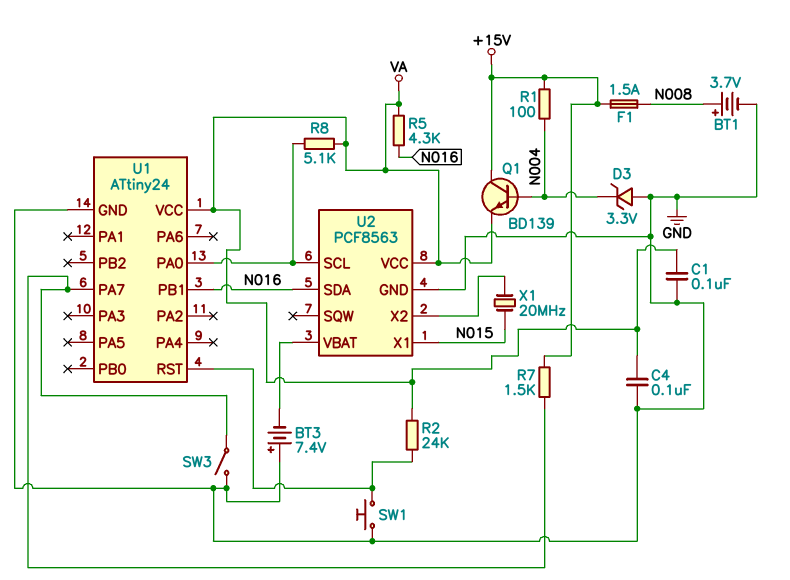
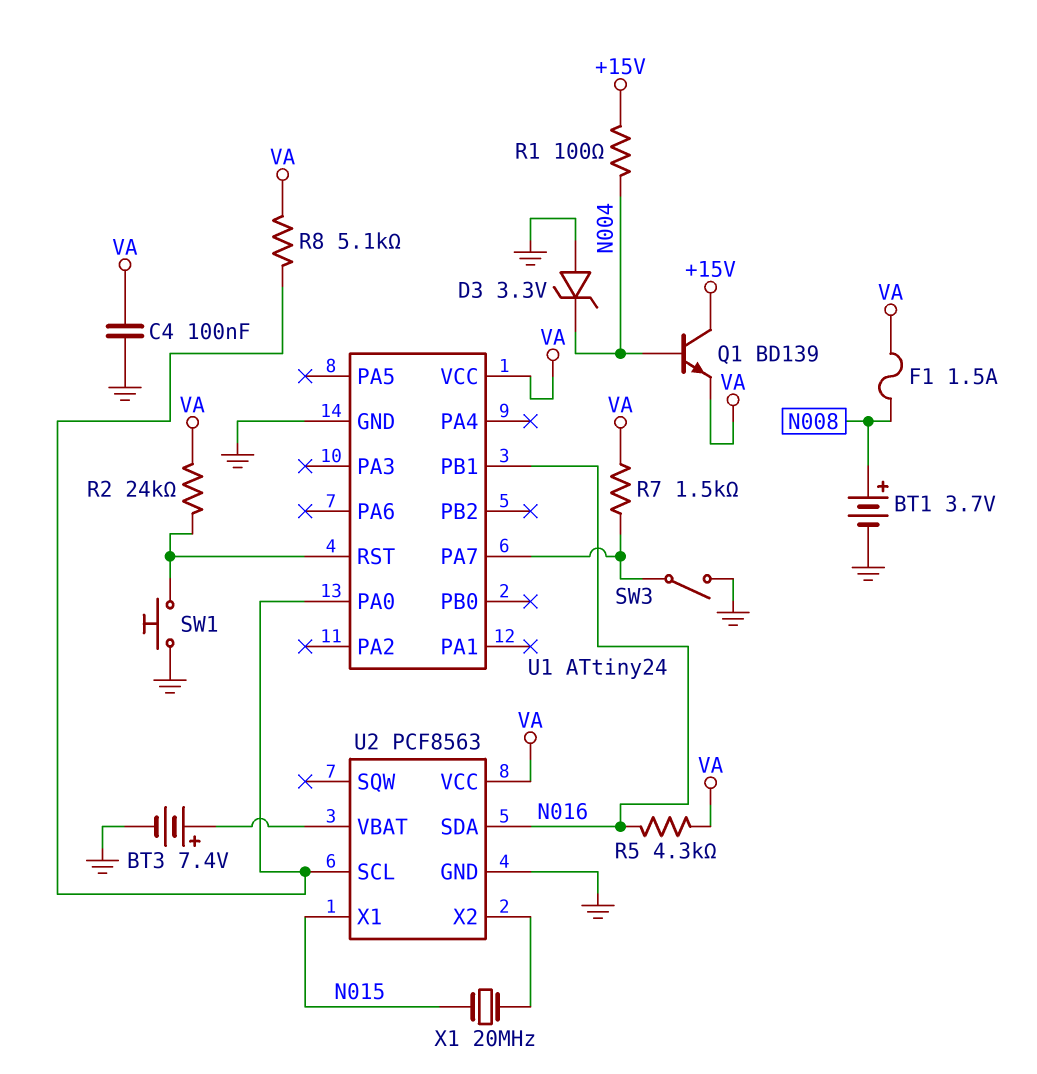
BT3: 7.4V (plus GND, minus U2/VBAT) -> 7.4V (plus U2/VBAT, minus GND)
C1: 100nF (GND, VA) -> none
F1: 1.5A (+15V, N008) -> 1.5A (N008, VA)
R7: 1.5k (+15V, U1/PA7) -> 1.5k (U1/PA7, VA)

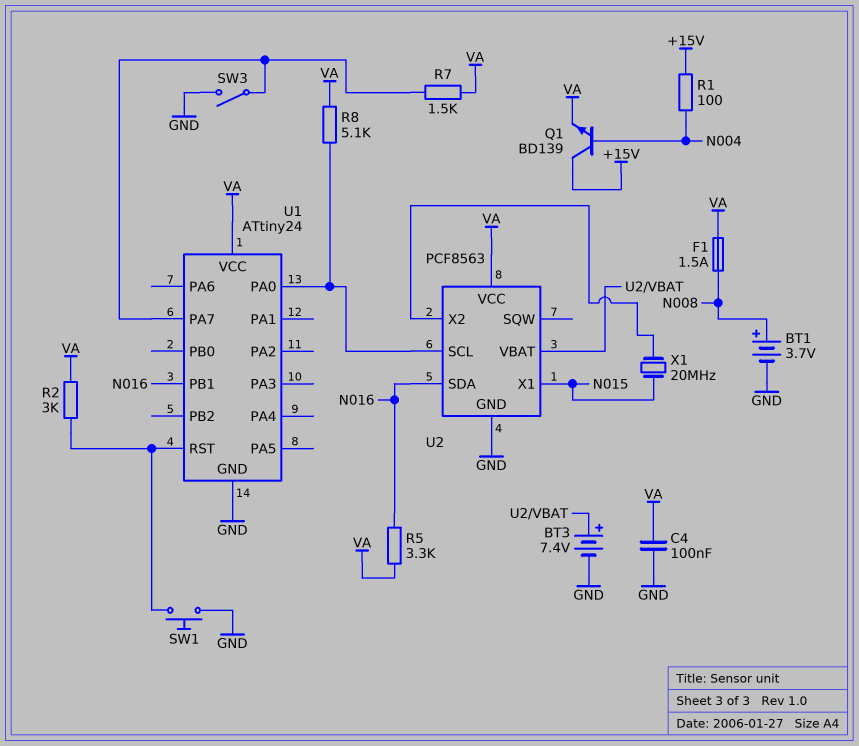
D3: zener 3.3V (A GND, K N004) -> none
R2: 24k (U1/RST, VA) -> 3k (U1/RST, VA)
R5: 4.3k (N016, VA) -> 3.3k (N016, VA)

